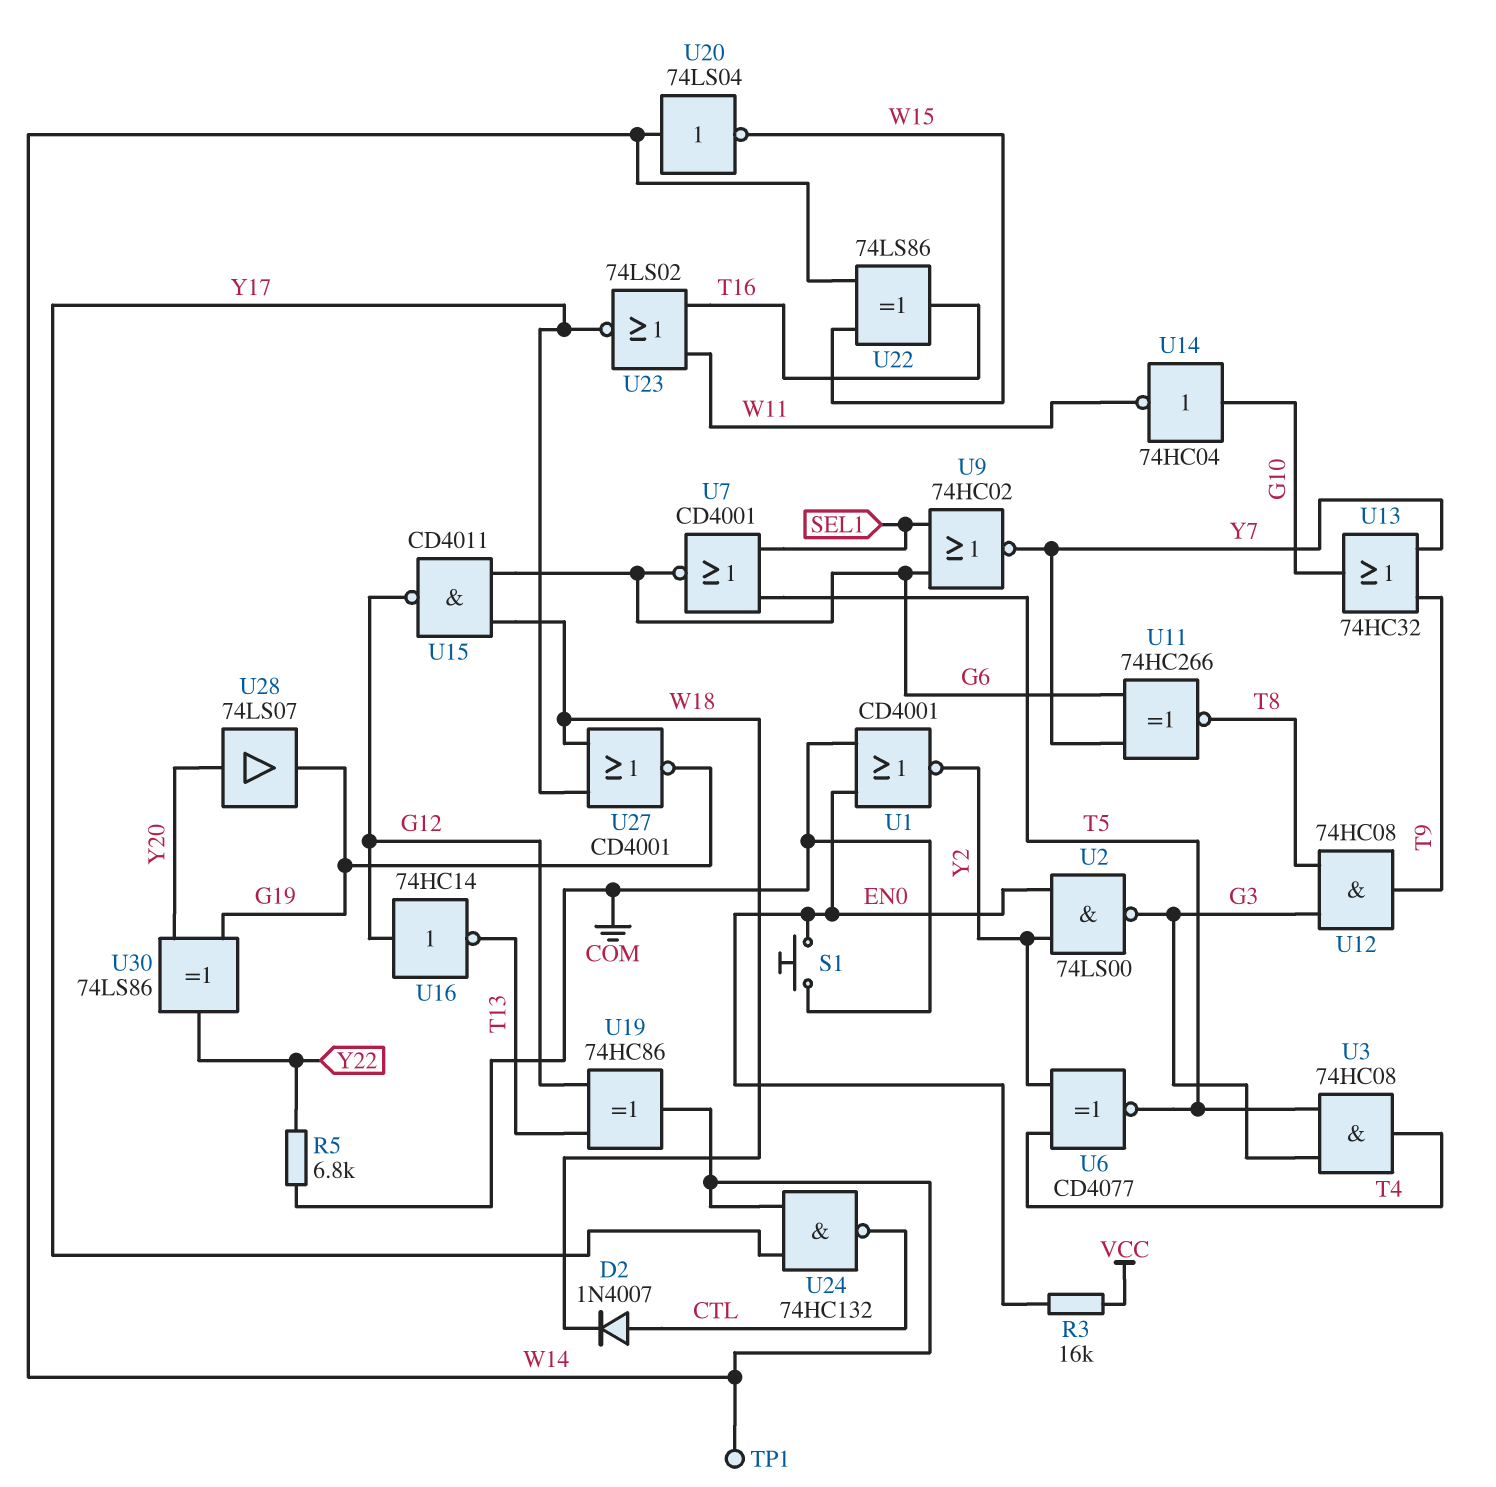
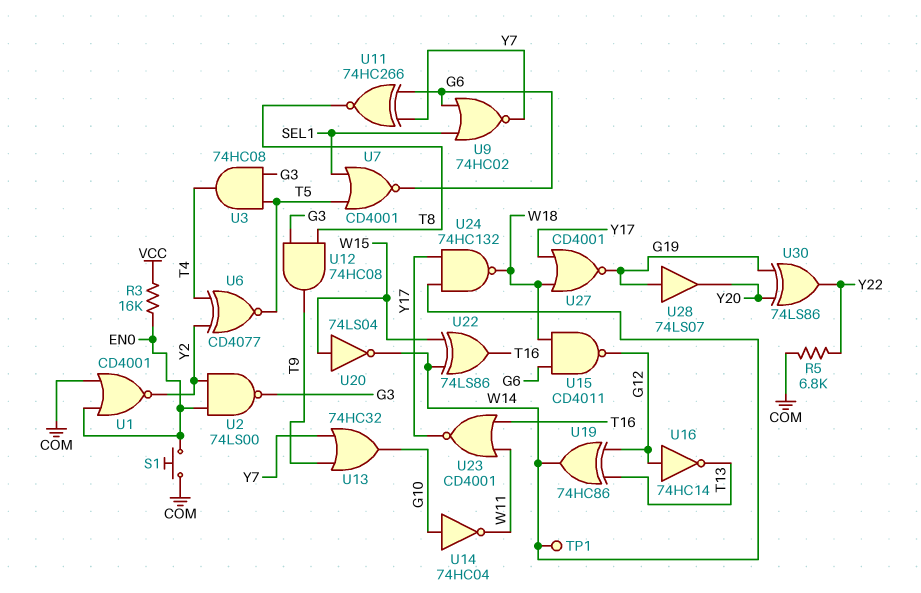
D2: diode 1N4007 (A CTL, K W18) -> none
U20: NOT 74LS04 (in W14, out W15) -> NOT 74LS04 (in W15, out W14)
U23: NOR 74LS02 (in T16, in W11, out Y17) -> NOR CD4001 (in T16, in W11, out Y17)
U24: NAND 74HC132 (in W14, in Y17, out CTL) -> NAND 74HC132 (in W14, in Y17, out W18)
U28: buffer 74LS07 (in Y20, out G19) -> buffer 74LS07 (in G19, out Y20)

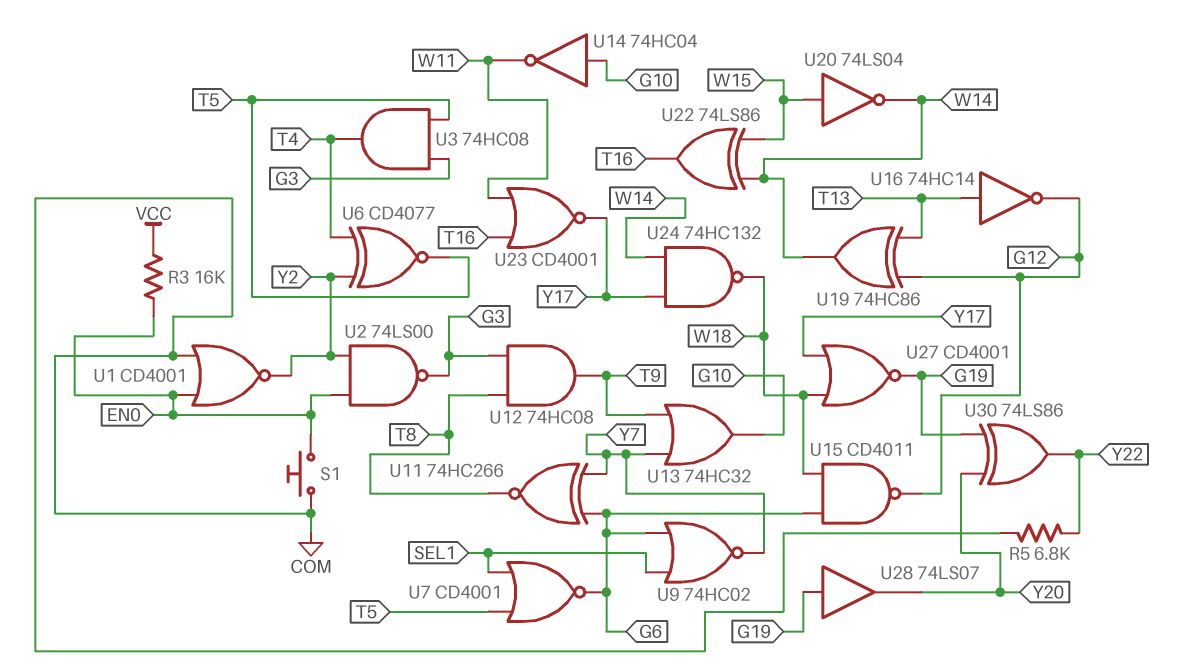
TP1: test point (W14) -> none
U16: NOT 74HC14 (in G12, out T13) -> NOT 74HC14 (in T13, out G12)

